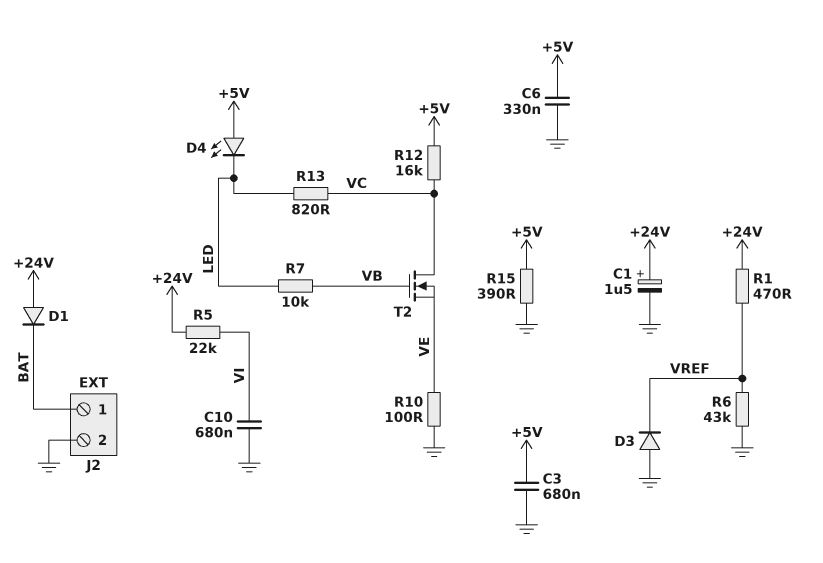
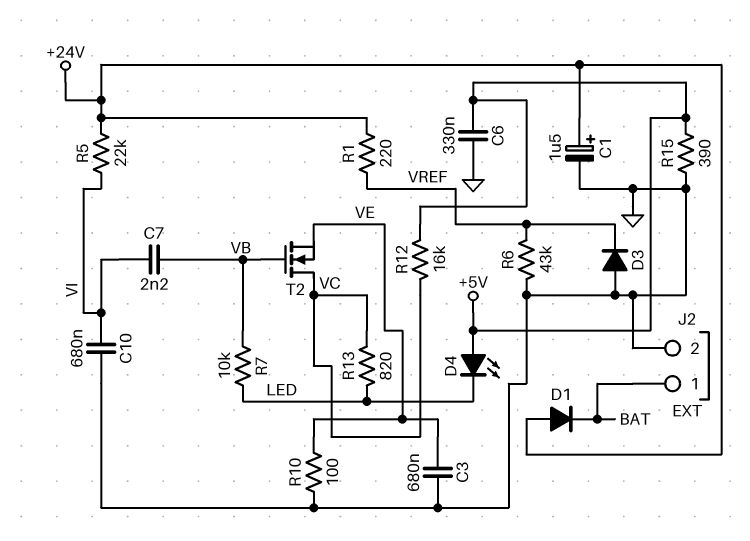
C3: 680nF (+5V, GND) -> 680nF (GND, VE)
C7: none -> 2.2nF (VB, VI)
R1: 470 (+24V, VREF) -> 220 (+24V, VREF)

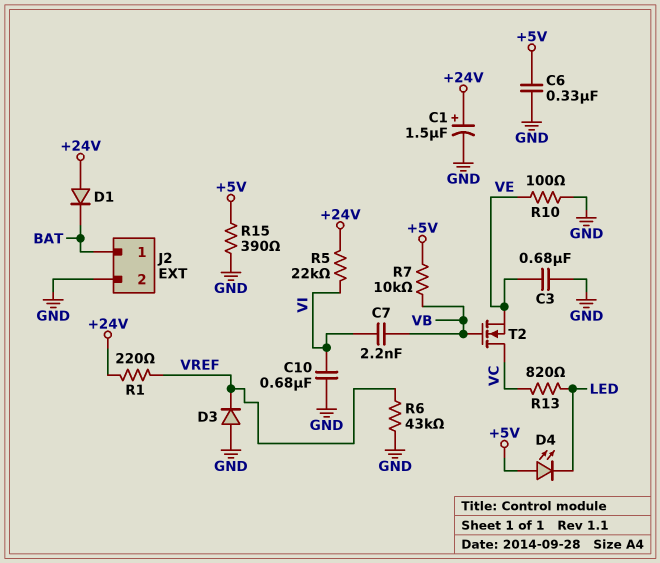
R7: 10k (LED, VB) -> 10k (+5V, VB)
R12: 16k (+5V, VC) -> none

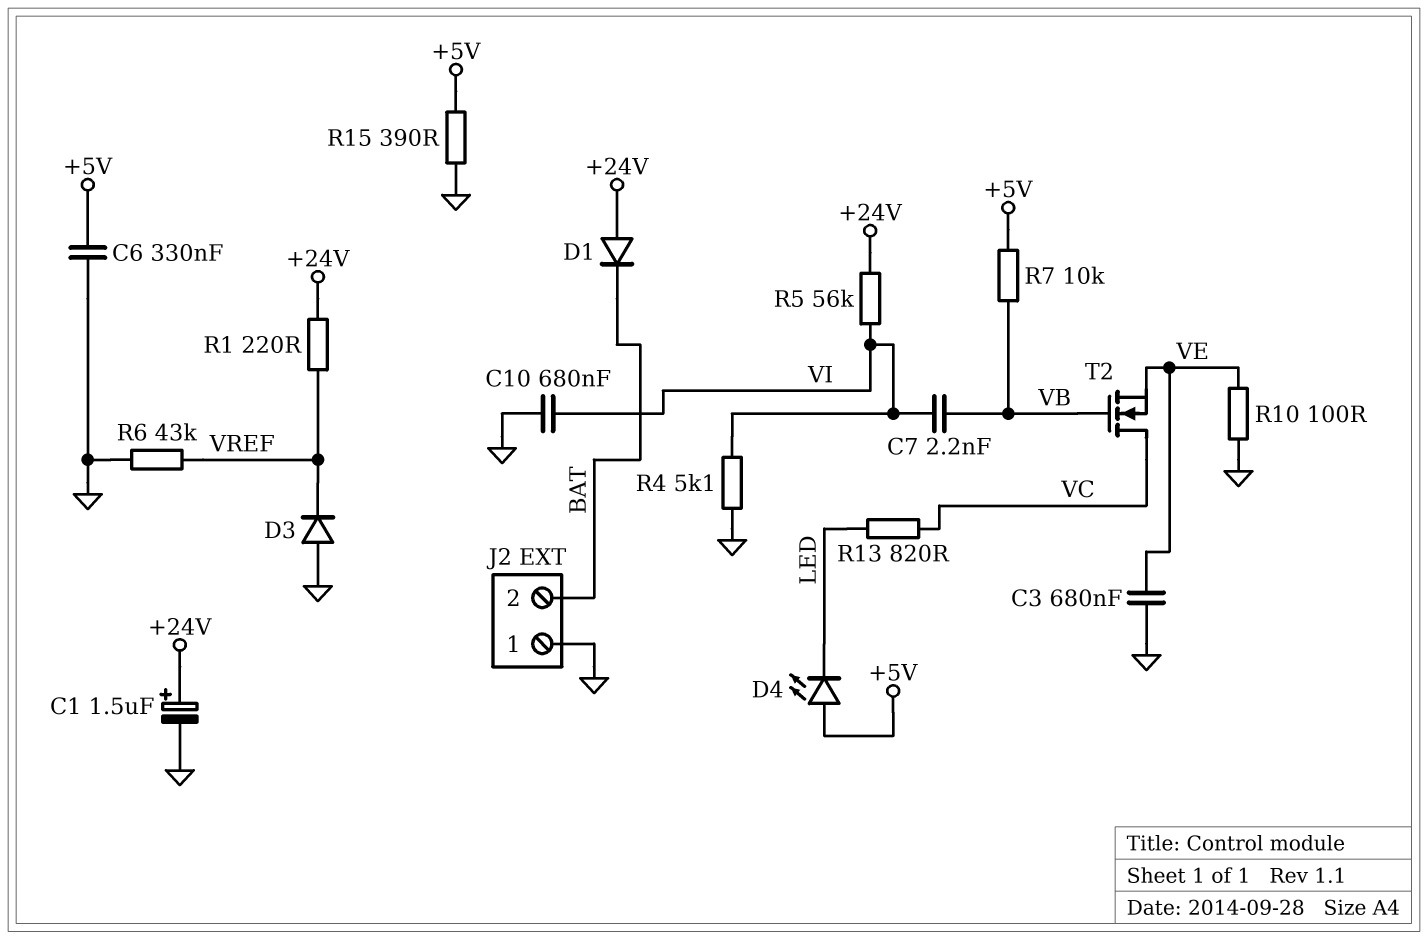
J2 pin 1: BAT -> GND
J2 pin 2: GND -> BAT
R4: none -> 5.1k (GND, VI)
R5: 22k (+24V, VI) -> 56k (+24V, VI)

